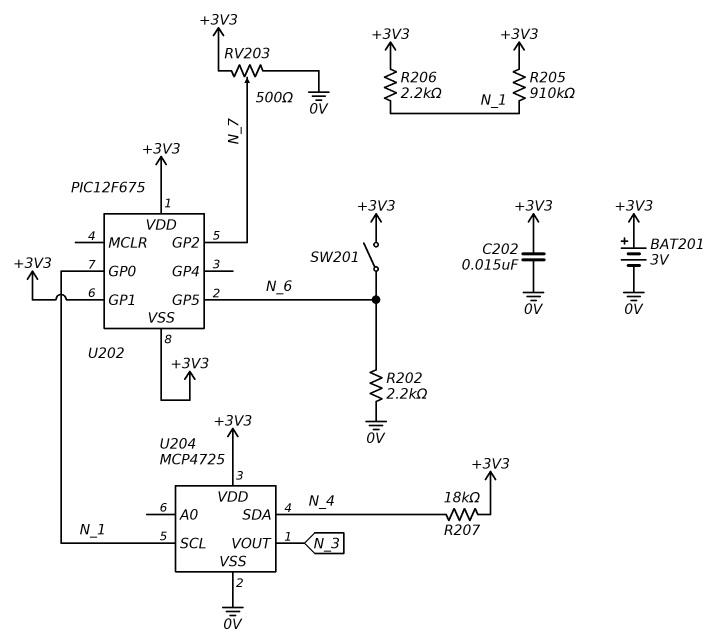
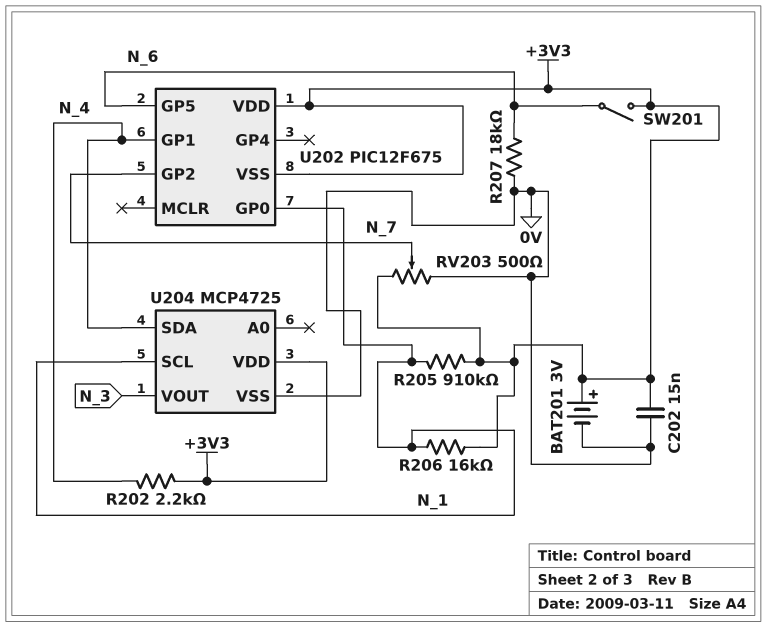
R202: 2.2k (0V, N_6) -> 2.2k (+3V3, N_4)
R206: 2.2k (+3V3, N_1) -> 16k (+3V3, N_1)
R207: 18k (+3V3, N_4) -> 18k (0V, N_6)
U202 pin GP1: +3V3 -> N_4

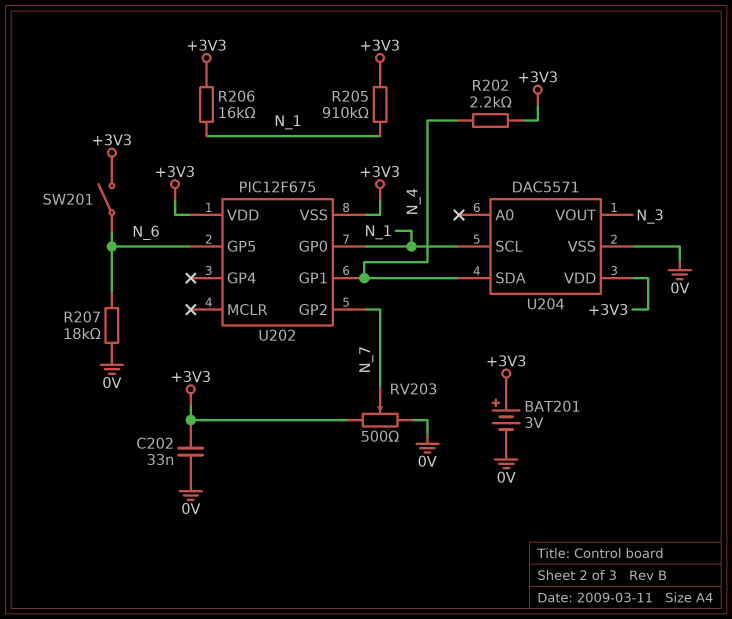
C202: 15nF (+3V3, 0V) -> 33nF (+3V3, 0V)
U204: MCP4725 -> DAC5571

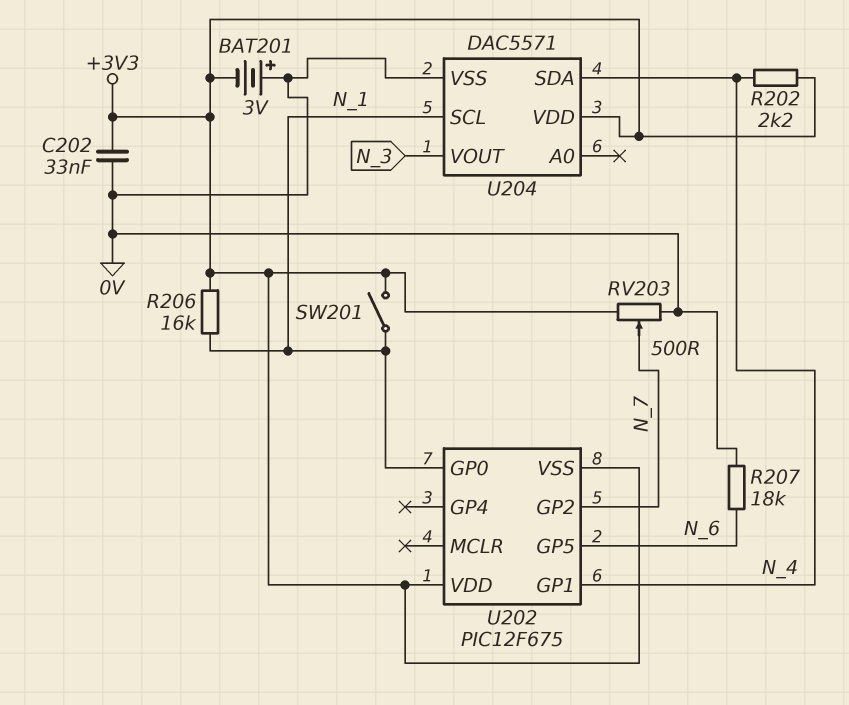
BAT201: 3V (plus +3V3, minus 0V) -> 3V (plus 0V, minus +3V3)
R205: 910k (+3V3, N_1) -> none
SW201: switch (+3V3, N_6) -> switch (+3V3, N_1)

